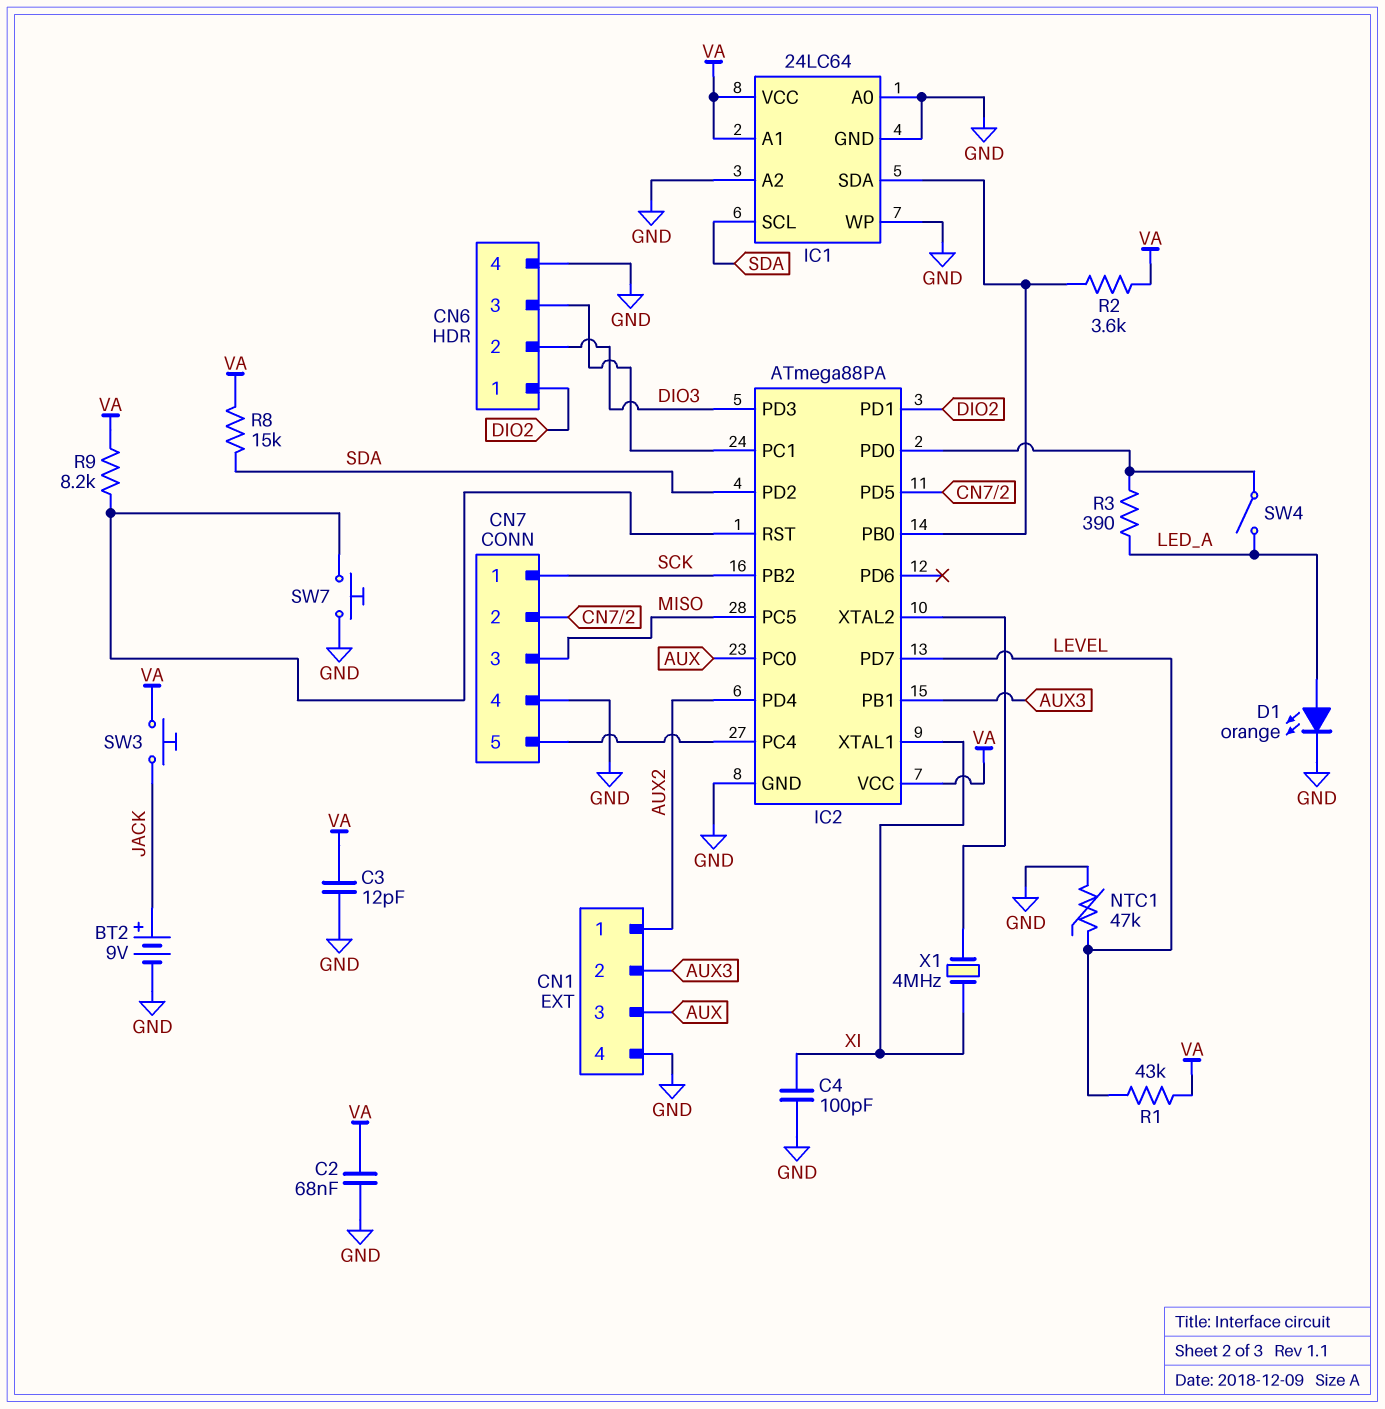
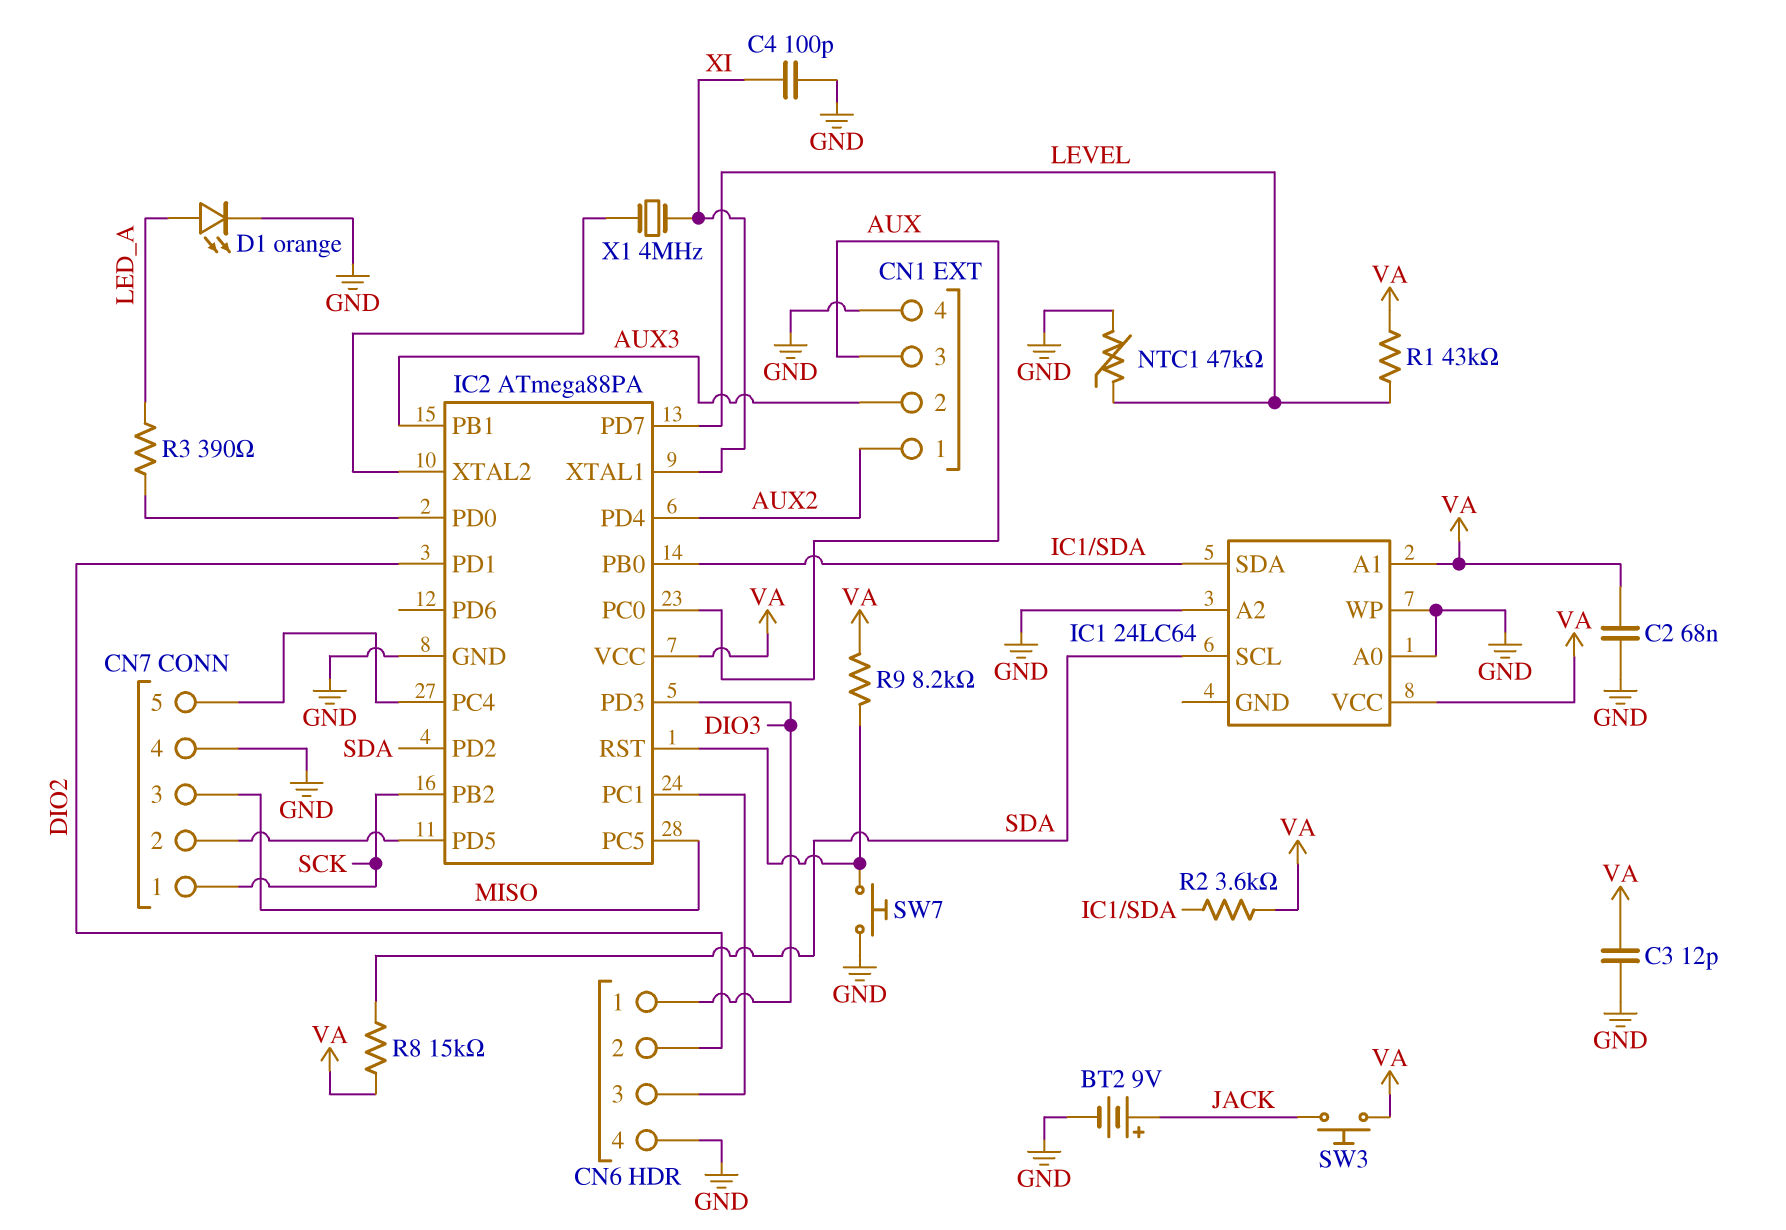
CN6 pin 1: DIO2 -> DIO3
CN6 pin 2: DIO3 -> DIO2
IC1 pin GND: GND -> none
SW4: switch (IC2/PD0, LED_A) -> none

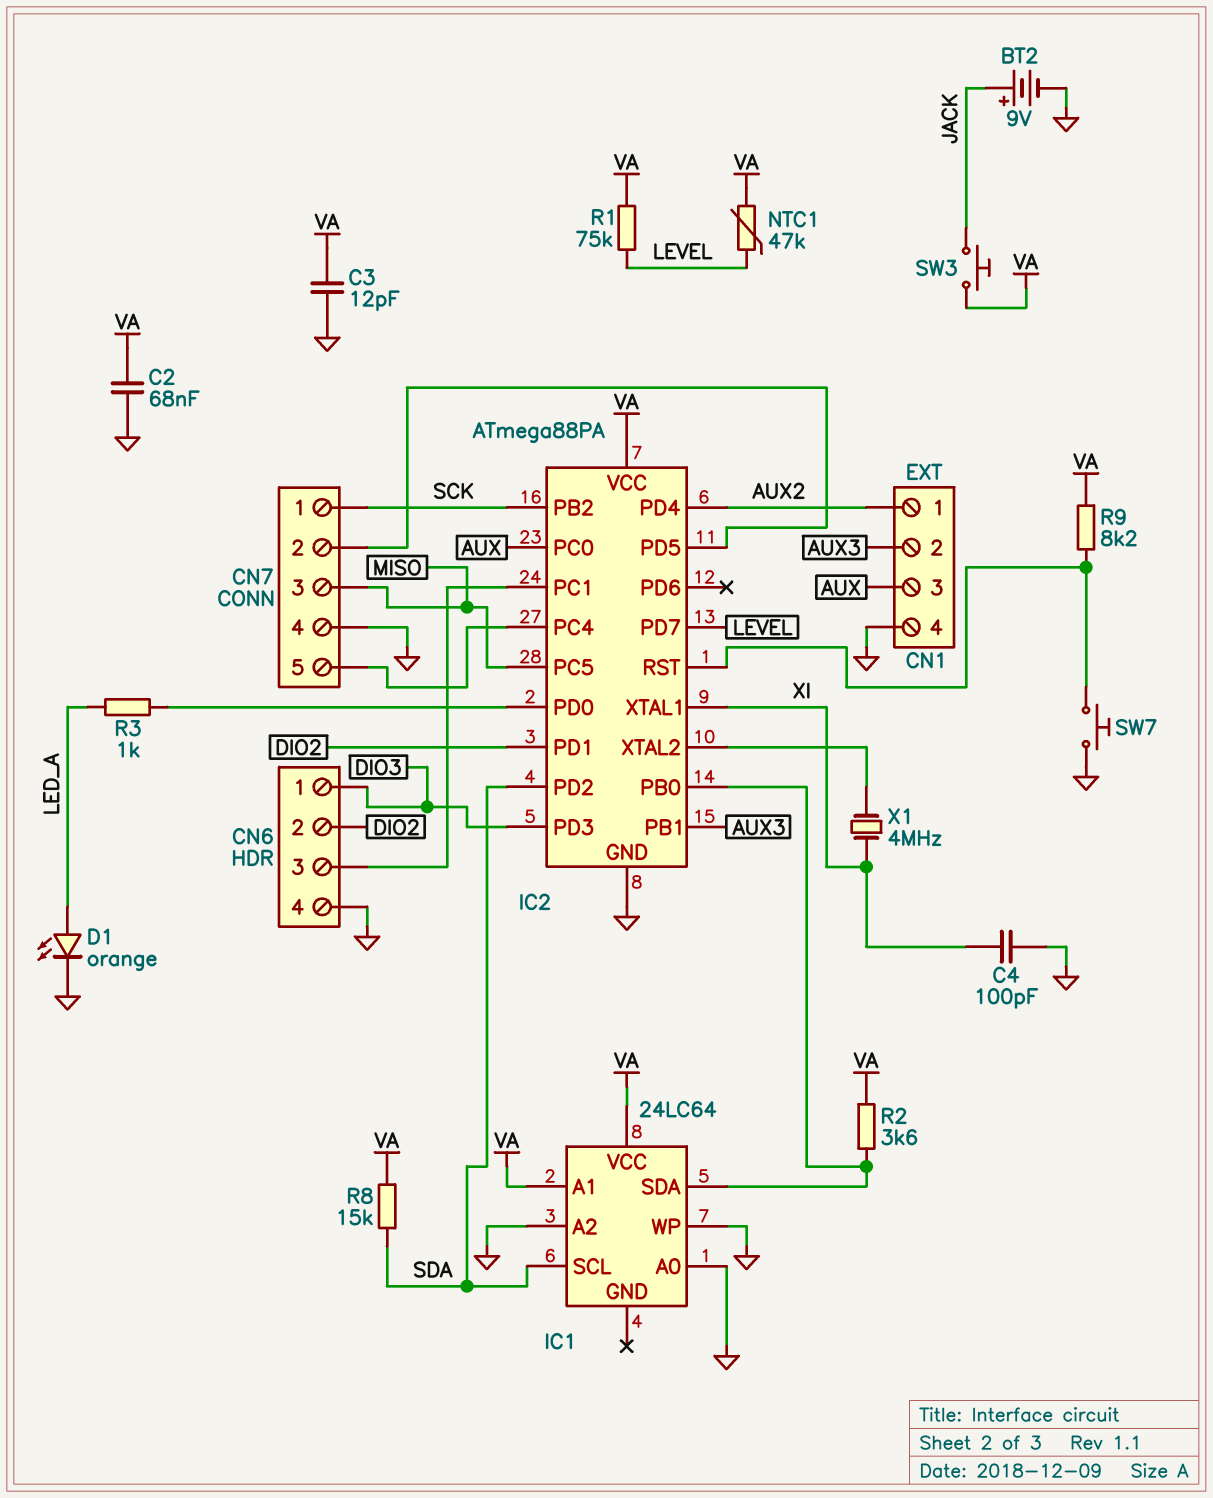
NTC1: 47k (GND, LEVEL) -> 47k (LEVEL, VA)
R1: 43k (LEVEL, VA) -> 75k (LEVEL, VA)
R3: 390 (IC2/PD0, LED_A) -> 1k (IC2/PD0, LED_A)

